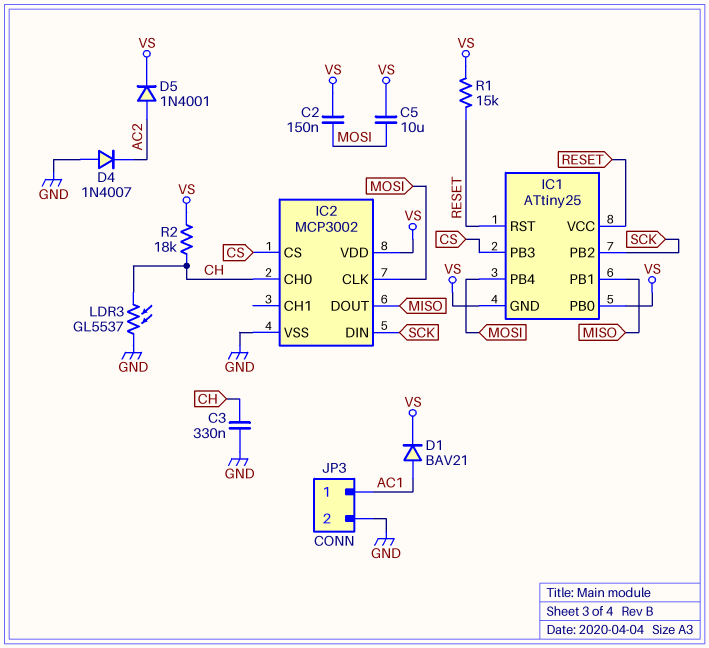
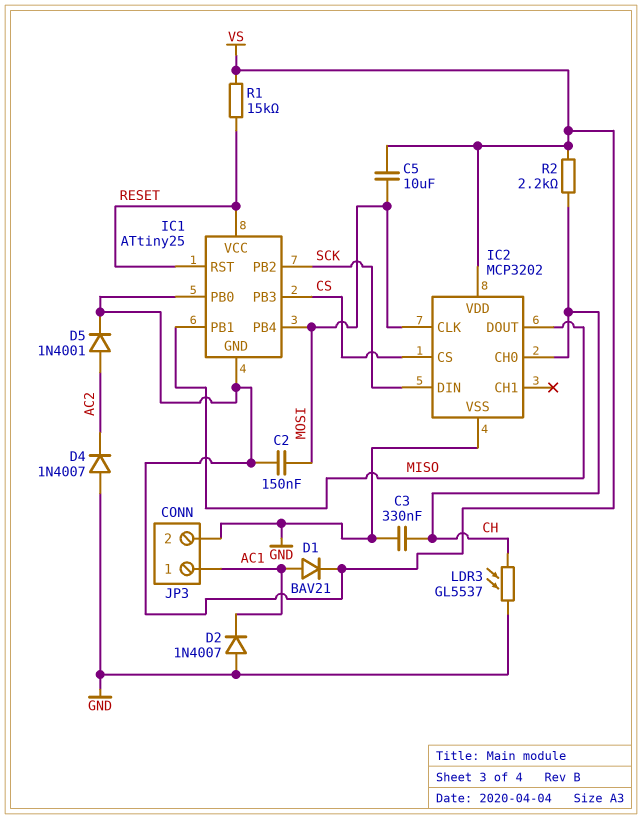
D2: none -> diode 1N4007 (A GND, K AC1)
IC2: MCP3002 -> MCP3202
R2: 18k (CH, VS) -> 2.2k (CH, VS)

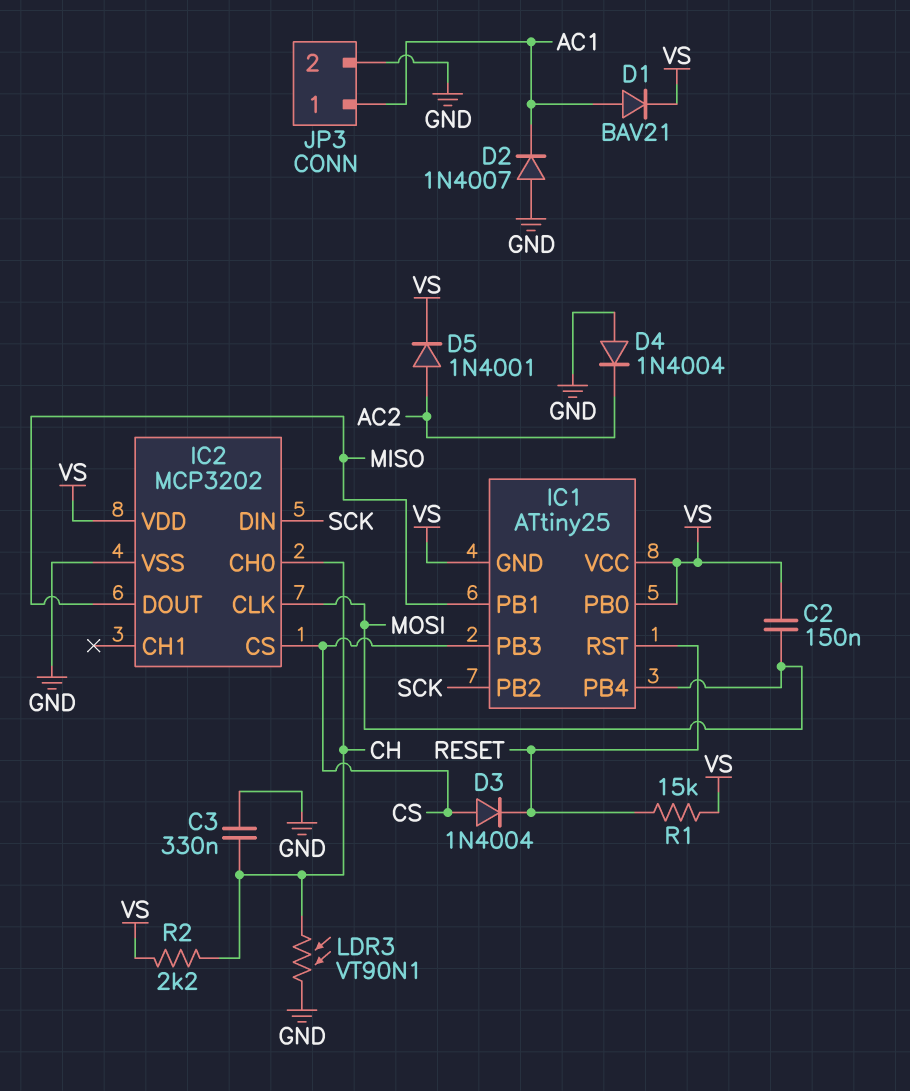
C5: 10uF (MOSI, VS) -> none
D3: none -> diode 1N4004 (A CS, K RESET)
D4: diode 1N4007 (A GND, K AC2) -> diode 1N4004 (A GND, K AC2)
IC1 pin VCC: RESET -> VS
LDR3: GL5537 (CH, GND) -> VT90N1 (CH, GND)

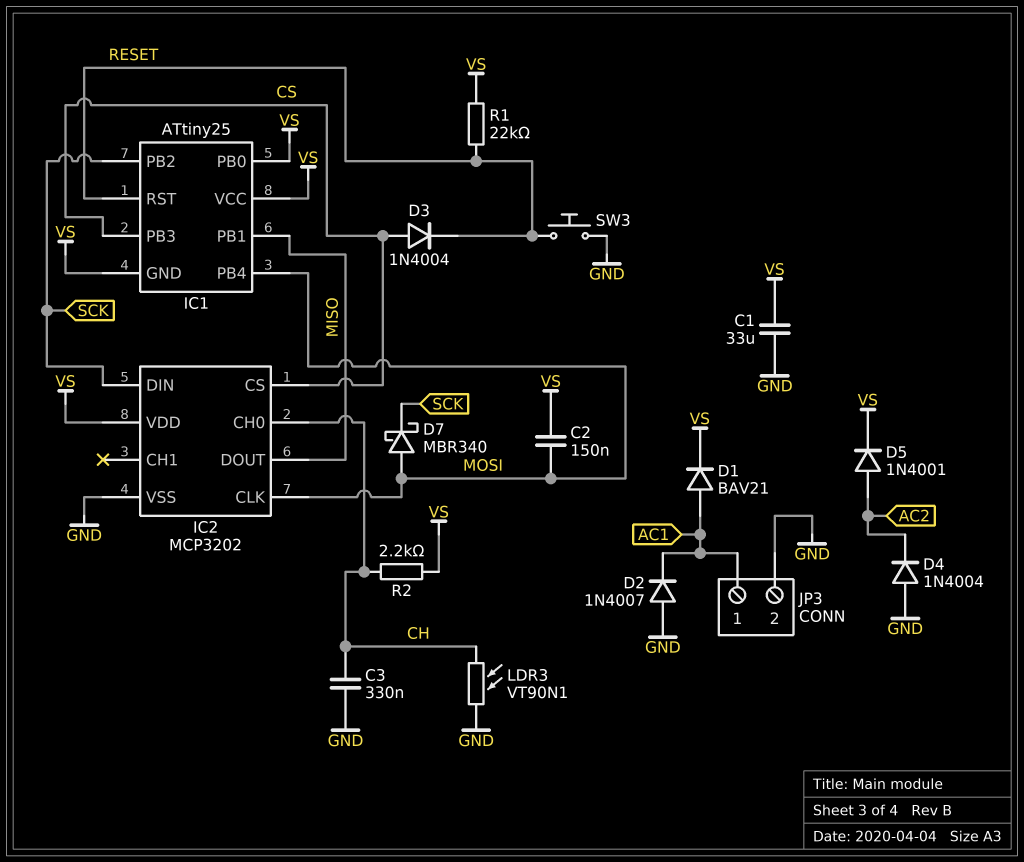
C1: none -> 33uF (GND, VS)
D7: none -> schottky MBR340 (A MOSI, K SCK)
R1: 15k (RESET, VS) -> 22k (RESET, VS)
SW3: none -> button (GND, RESET)

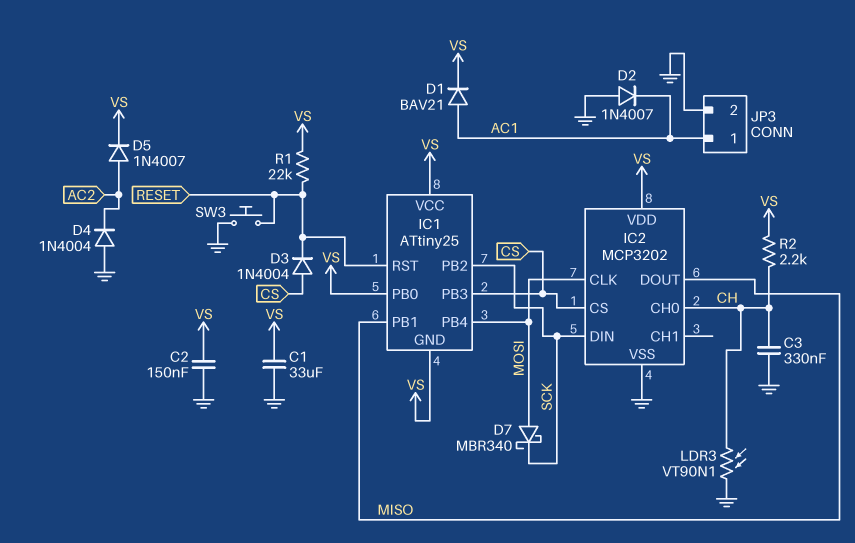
C2: 150nF (MOSI, VS) -> 150nF (GND, VS)
D5: diode 1N4001 (A AC2, K VS) -> diode 1N4007 (A AC2, K VS)

